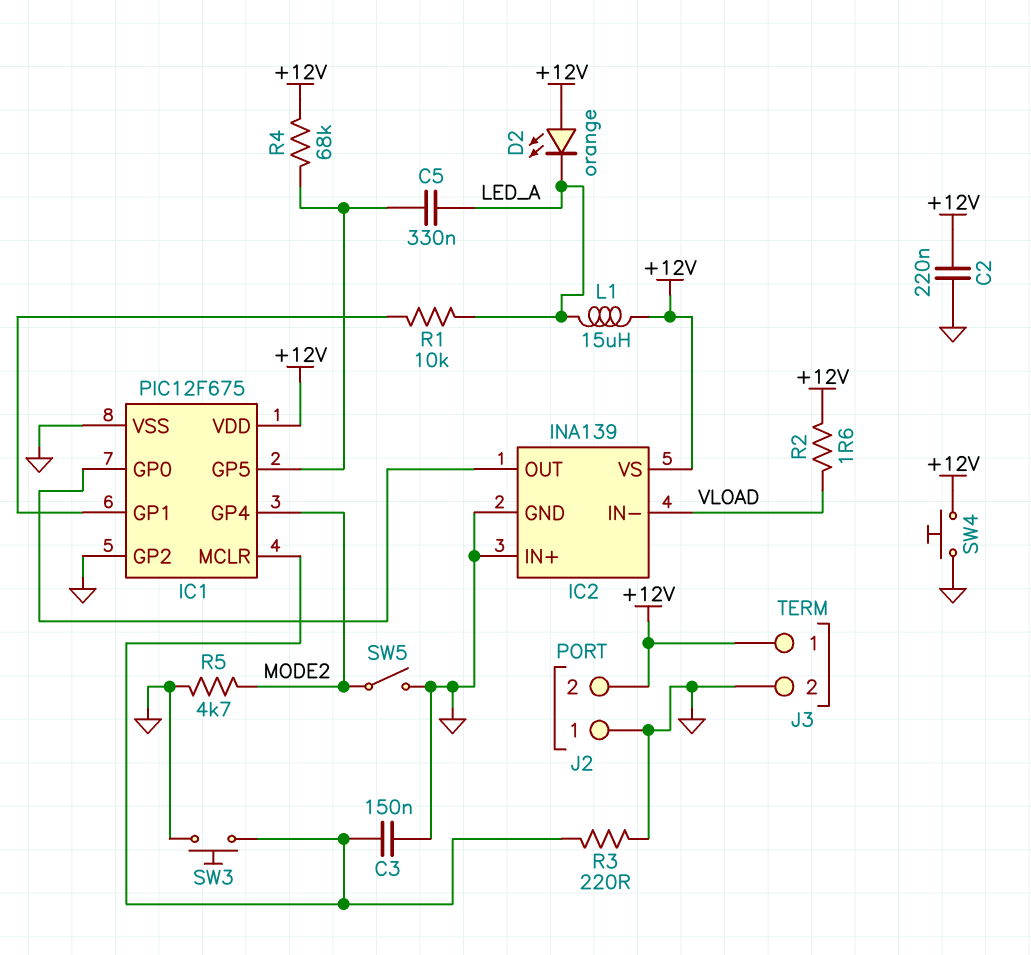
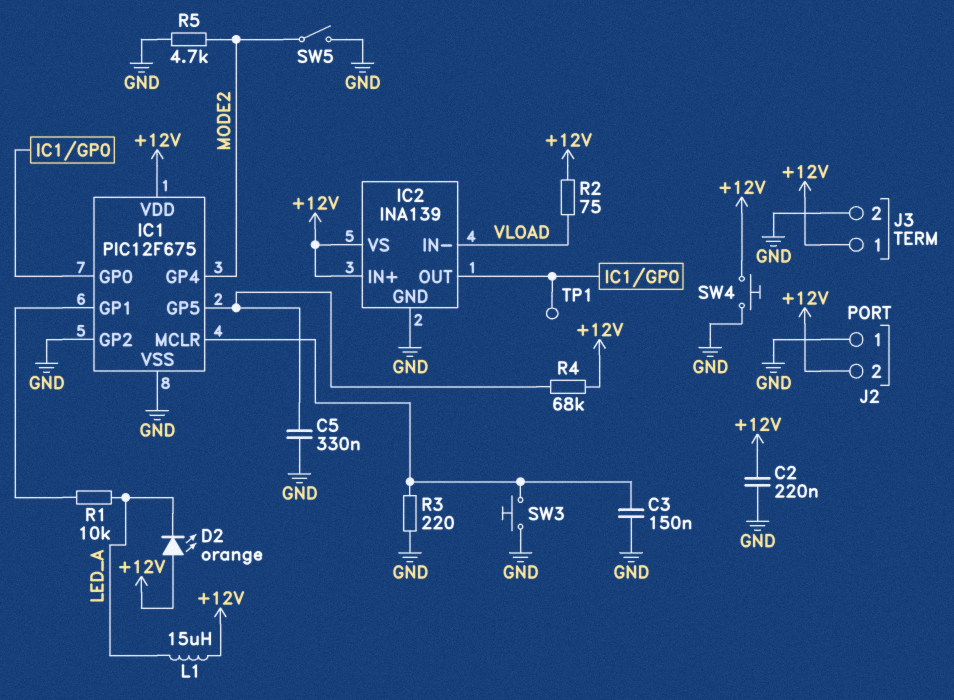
C5: 330nF (IC1/GP5, LED_A) -> 330nF (GND, IC1/GP5)
IC2 pin IN+: GND -> +12V
R2: 1.6 (+12V, VLOAD) -> 75 (+12V, VLOAD)
TP1: none -> test point (IC1/GP0)

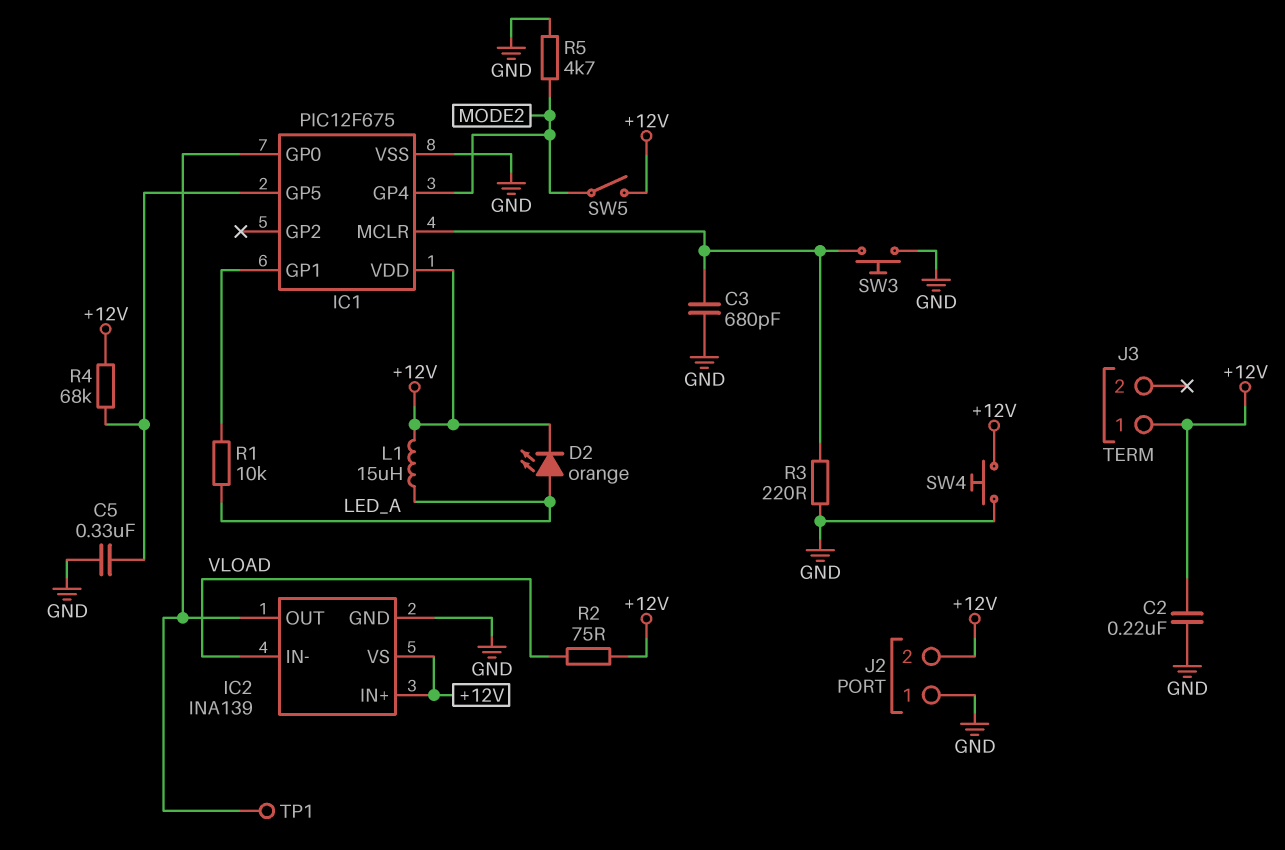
C3: 150nF (GND, IC1/MCLR) -> 680pF (GND, IC1/MCLR)
D2: LED orange (A +12V, K LED_A) -> LED orange (A LED_A, K +12V)
IC1 pin GP2: GND -> none
J3 pin 2: GND -> none
SW5: switch (GND, MODE2) -> switch (+12V, MODE2)

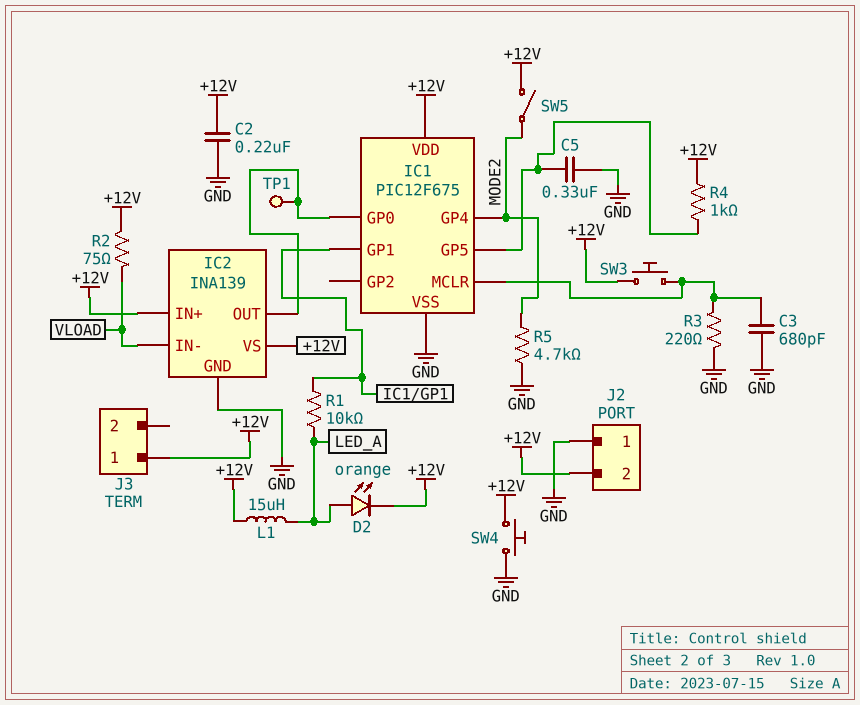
R4: 68k (+12V, IC1/GP5) -> 1k (+12V, IC1/GP5)
SW3: button (GND, IC1/MCLR) -> button (+12V, IC1/MCLR)

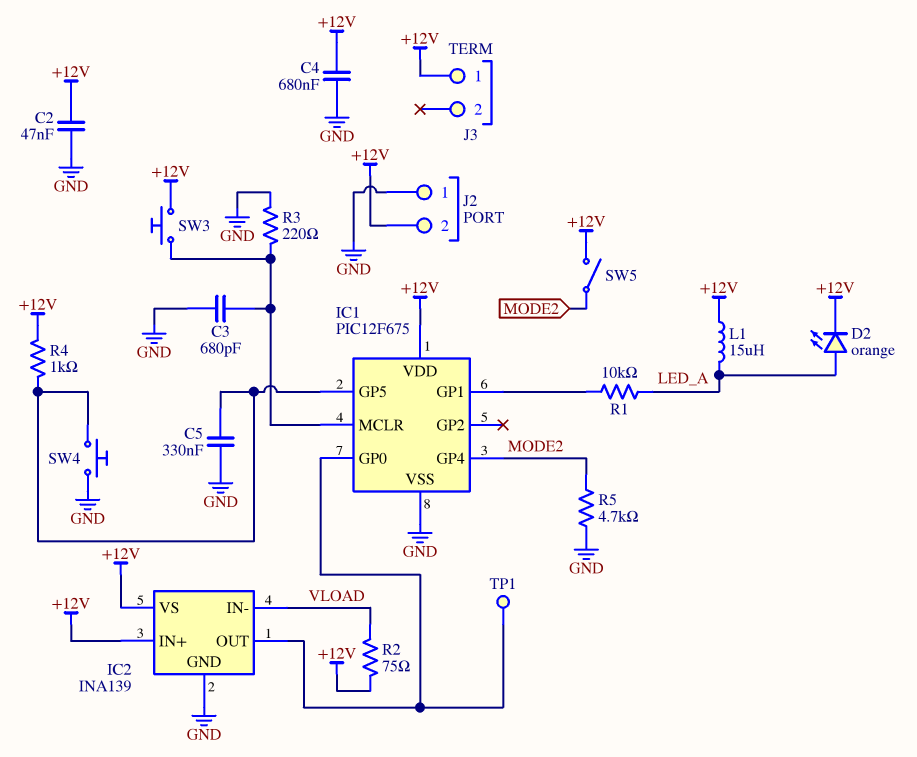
C2: 220nF (+12V, GND) -> 47nF (+12V, GND)
C4: none -> 680nF (+12V, GND)
SW4: button (+12V, GND) -> button (GND, IC1/GP5)

